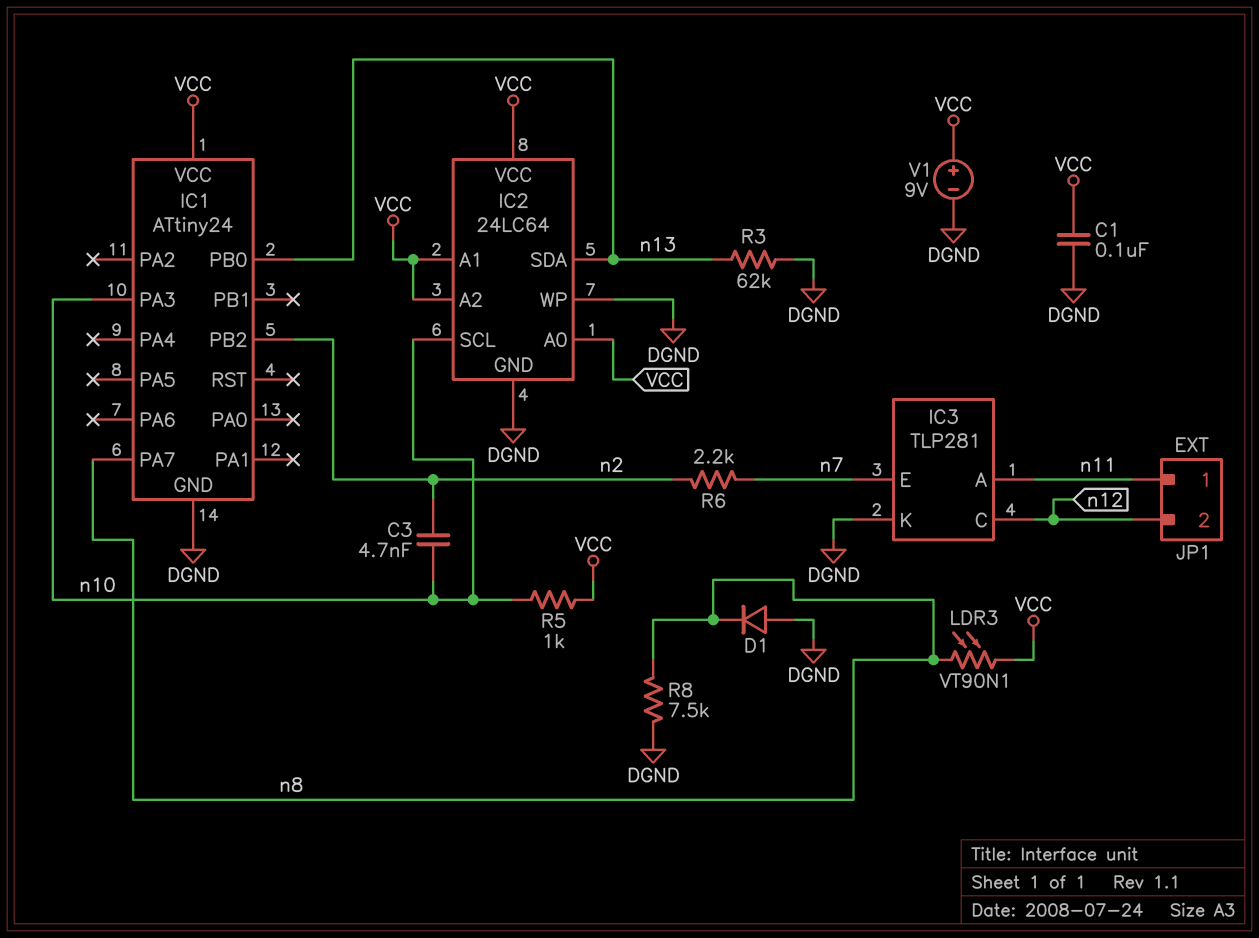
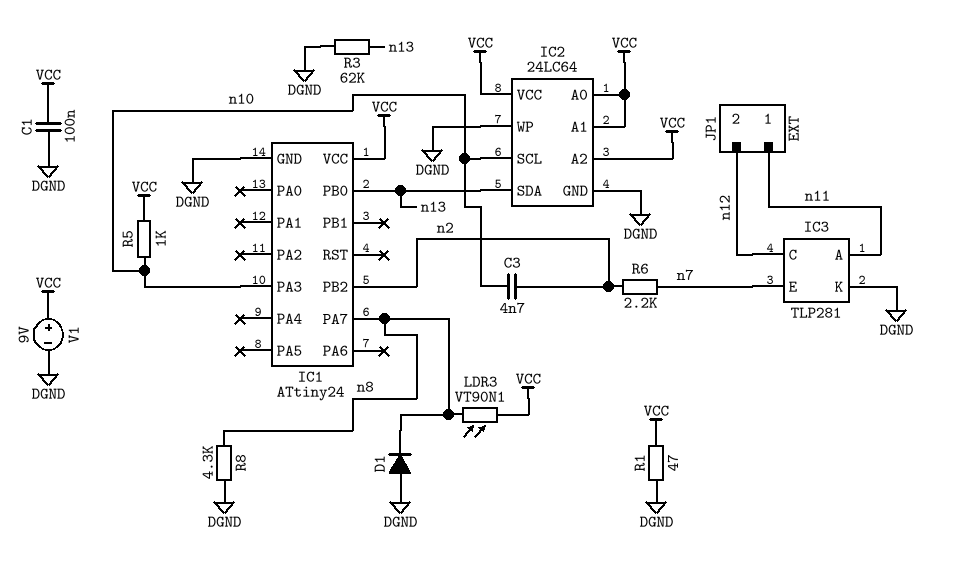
R1: none -> 47 (DGND, VCC)
R8: 7.5k (DGND, n8) -> 4.3k (DGND, n8)

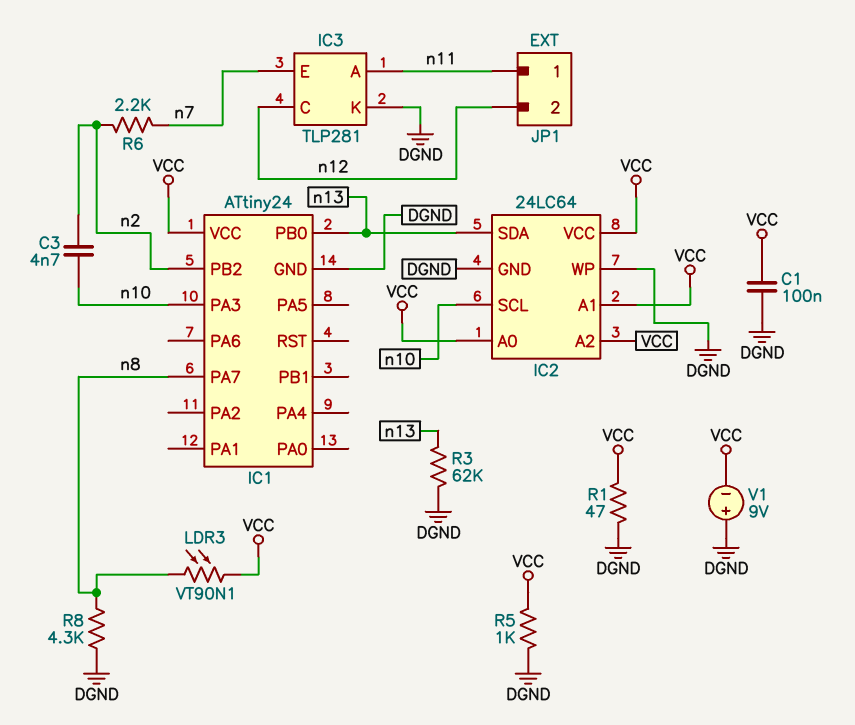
D1: diode (A DGND, K n8) -> none
R5: 1k (VCC, n10) -> 1k (DGND, VCC)
V1: 9V (plus VCC, minus DGND) -> 9V (plus DGND, minus VCC)

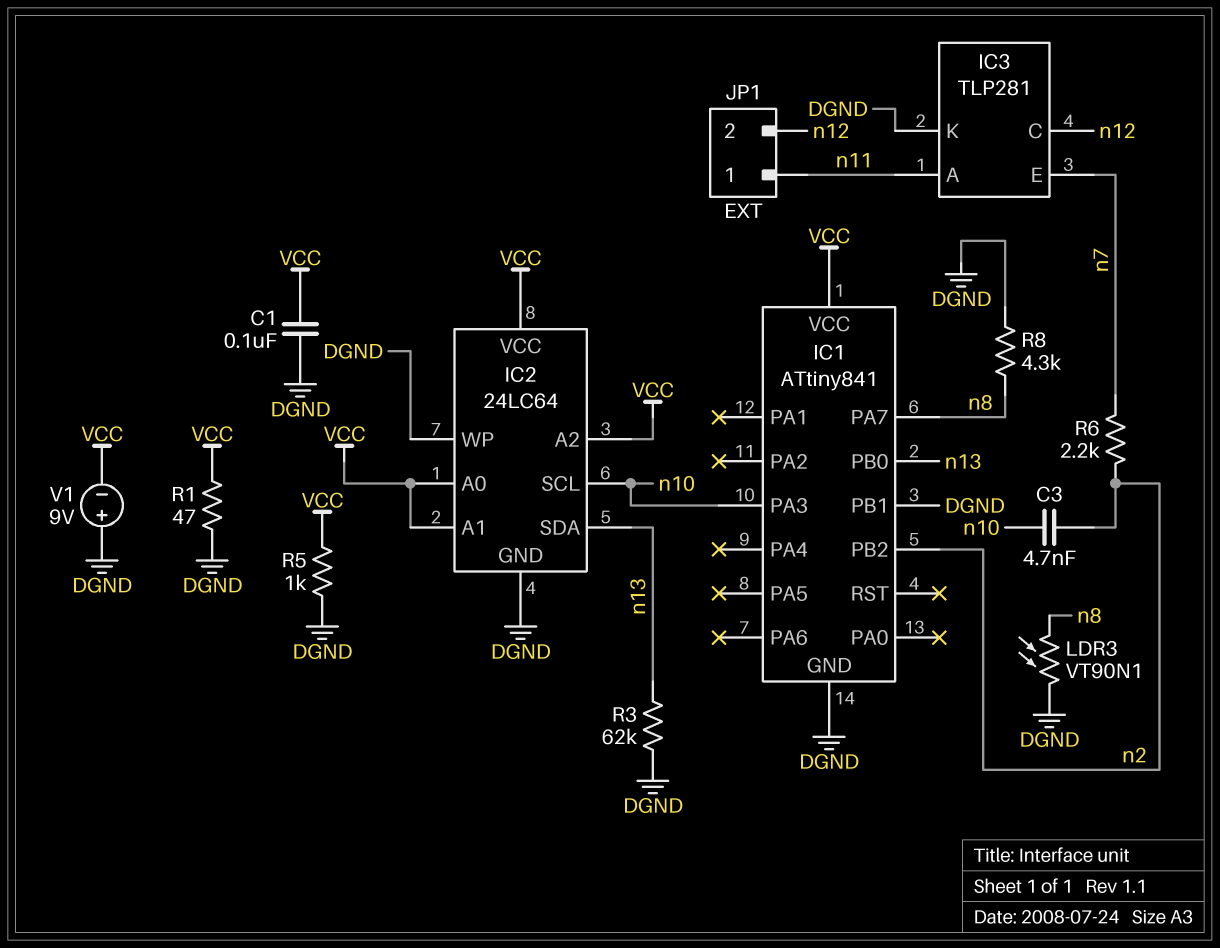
IC1: ATtiny24 -> ATtiny841
IC1 pin PB1: none -> DGND
LDR3: VT90N1 (VCC, n8) -> VT90N1 (DGND, n8)

